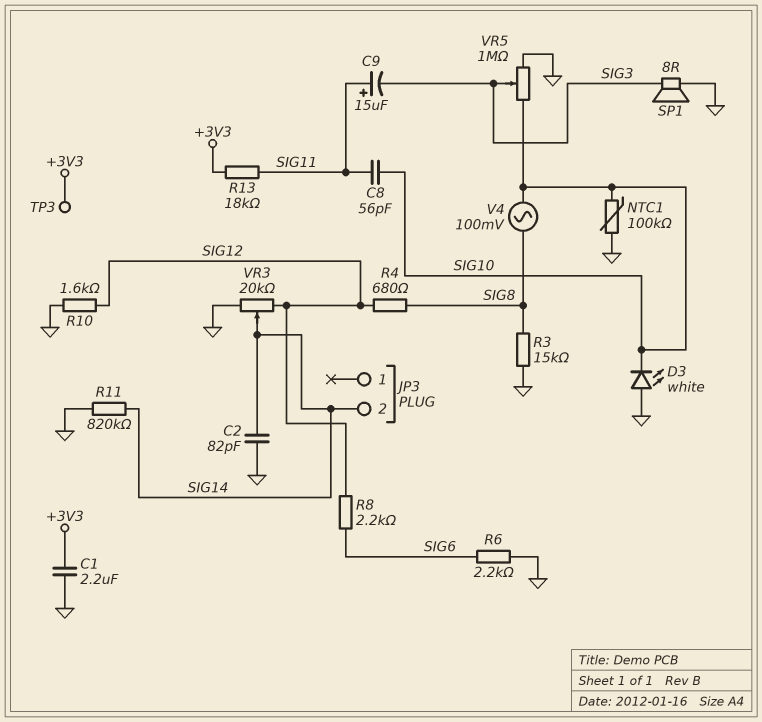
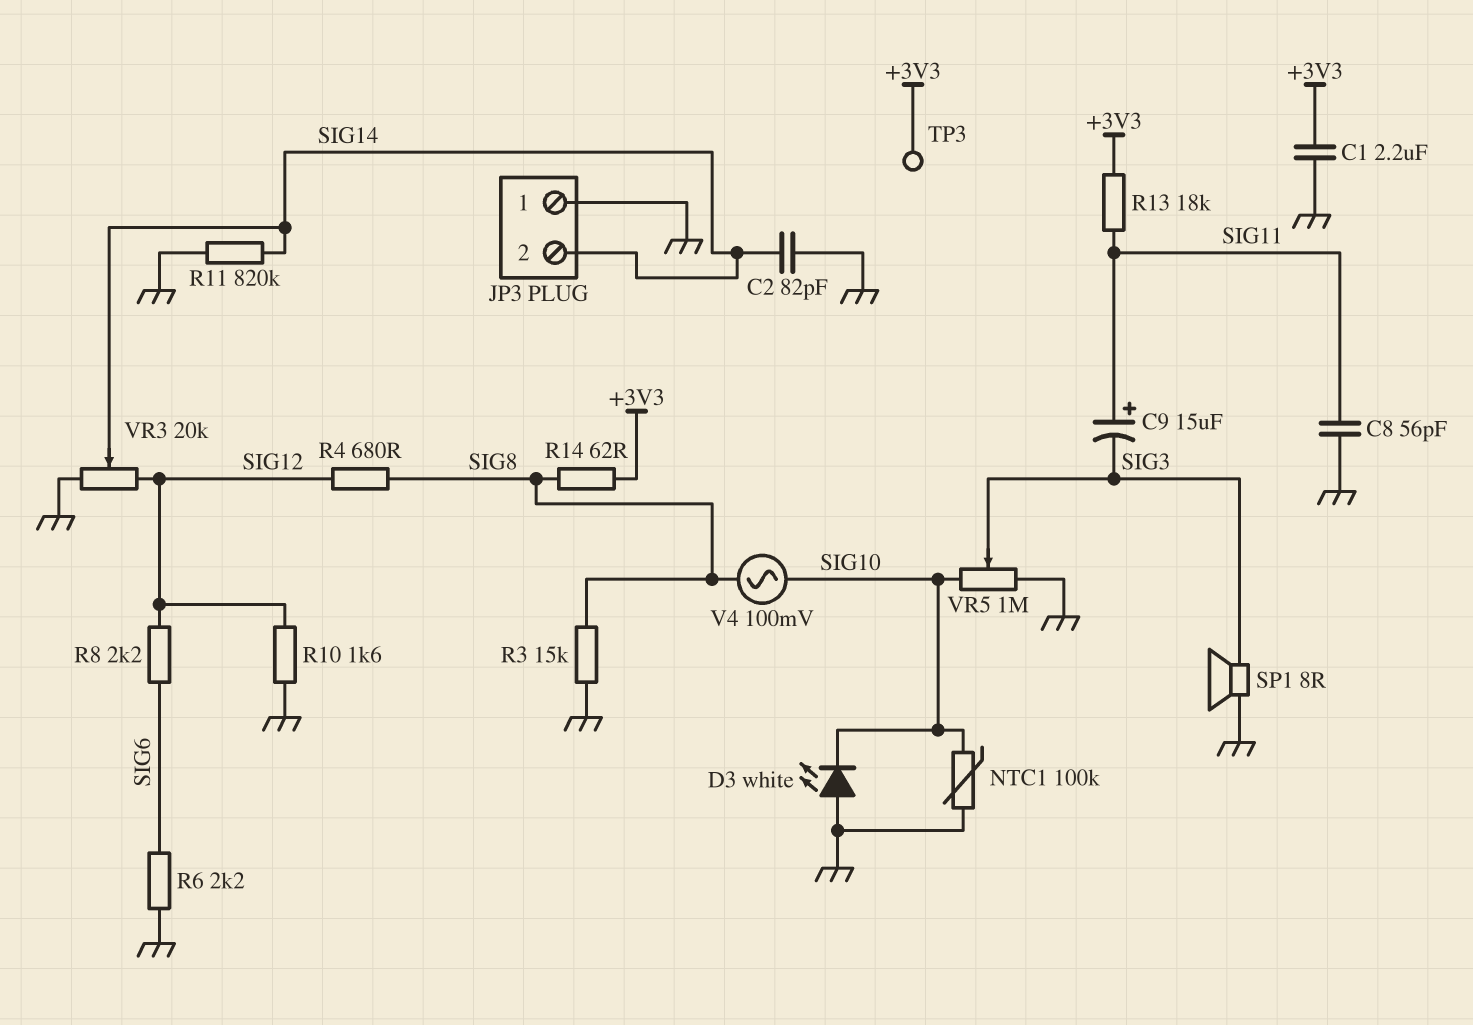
C8: 56pF (SIG10, SIG11) -> 56pF (GND, SIG11)
JP3 pin 1: none -> GND
R14: none -> 62 (+3V3, SIG8)

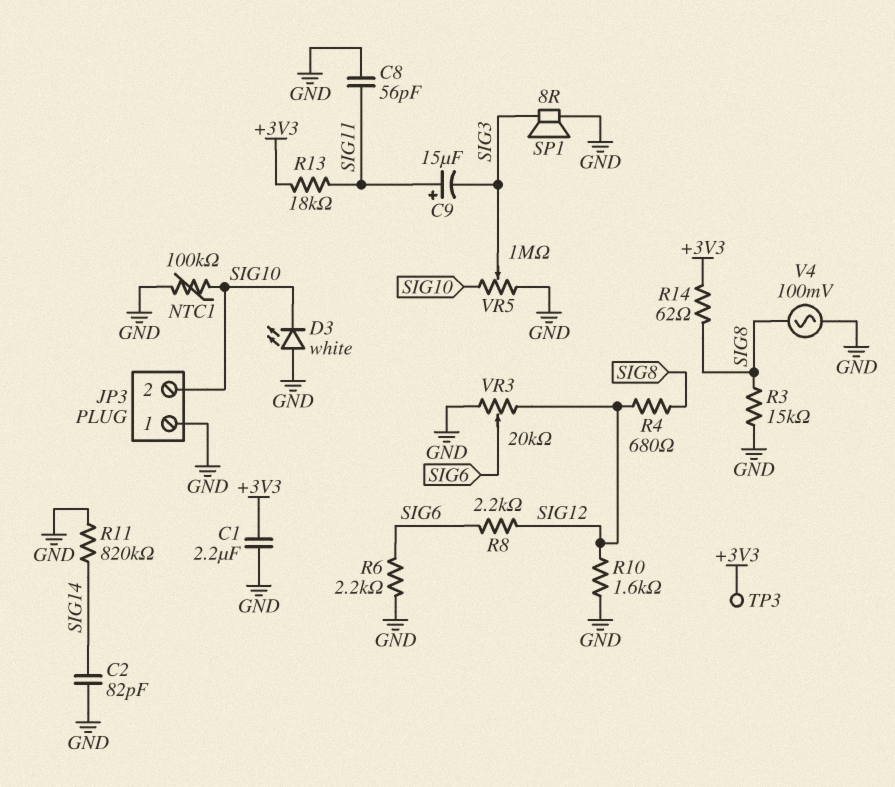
JP3 pin 2: SIG14 -> SIG10
V4: AC 100mV (SIG8, SIG10) -> AC 100mV (GND, SIG8)
VR3: 20k (GND, SIG12, wiper SIG14) -> 20k (GND, SIG12, wiper SIG6)

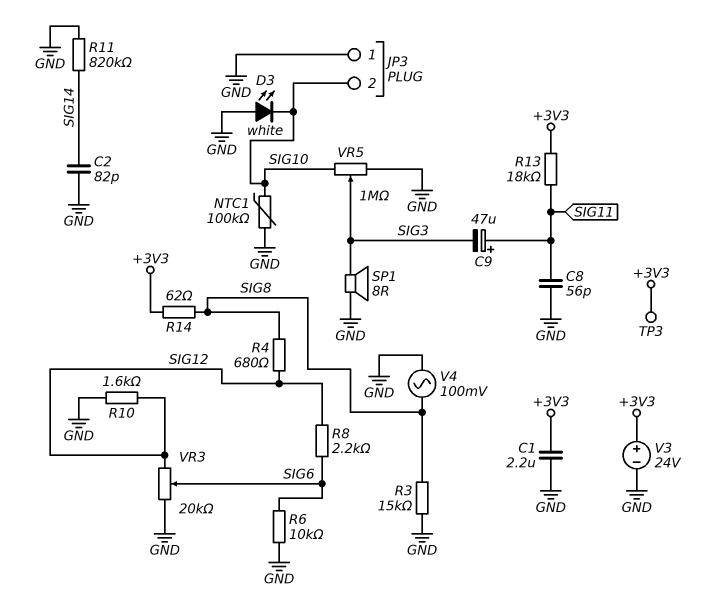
C9: 15uF (plus SIG11, minus SIG3) -> 47uF (plus SIG11, minus SIG3)
R6: 2.2k (GND, SIG6) -> 10k (GND, SIG6)
V3: none -> 24V (plus +3V3, minus GND)

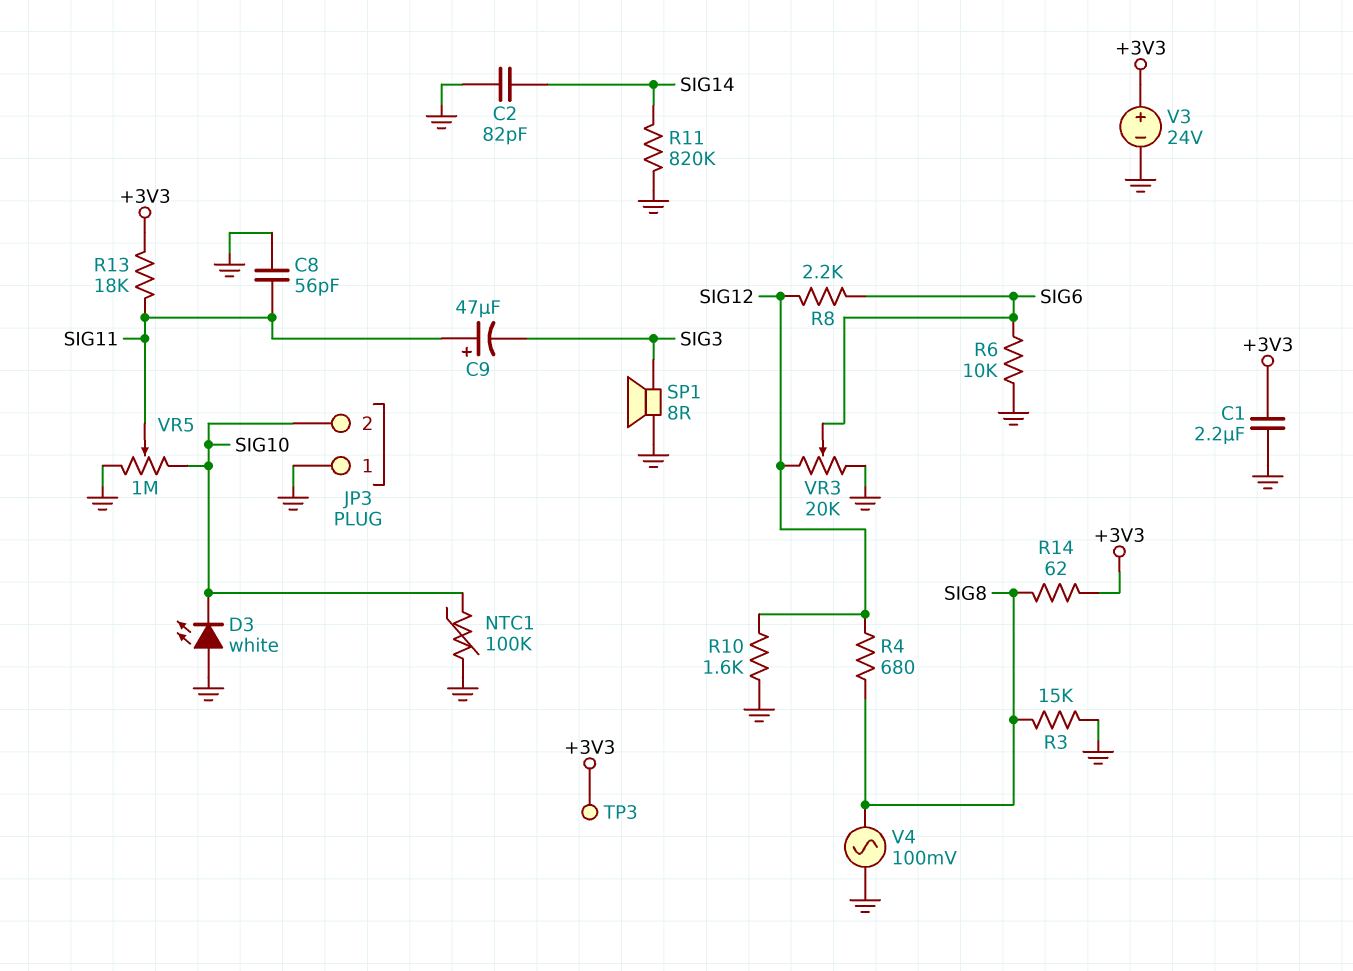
VR5: 1M (GND, SIG10, wiper SIG3) -> 1M (GND, SIG10, wiper SIG11)

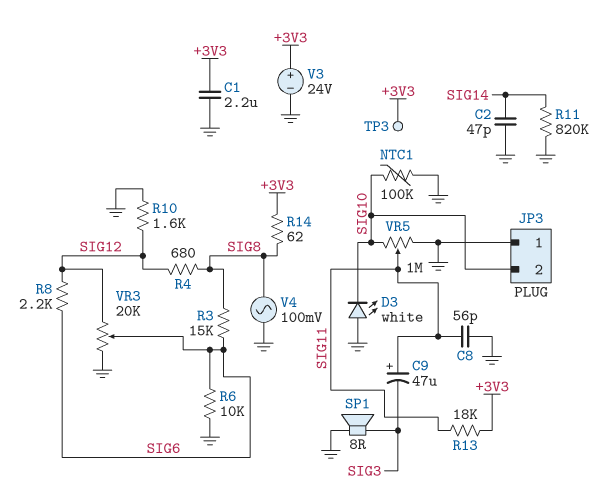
C2: 82pF (GND, SIG14) -> 47pF (GND, SIG14)
R3: 15k (GND, SIG8) -> 15k (SIG6, SIG8)

